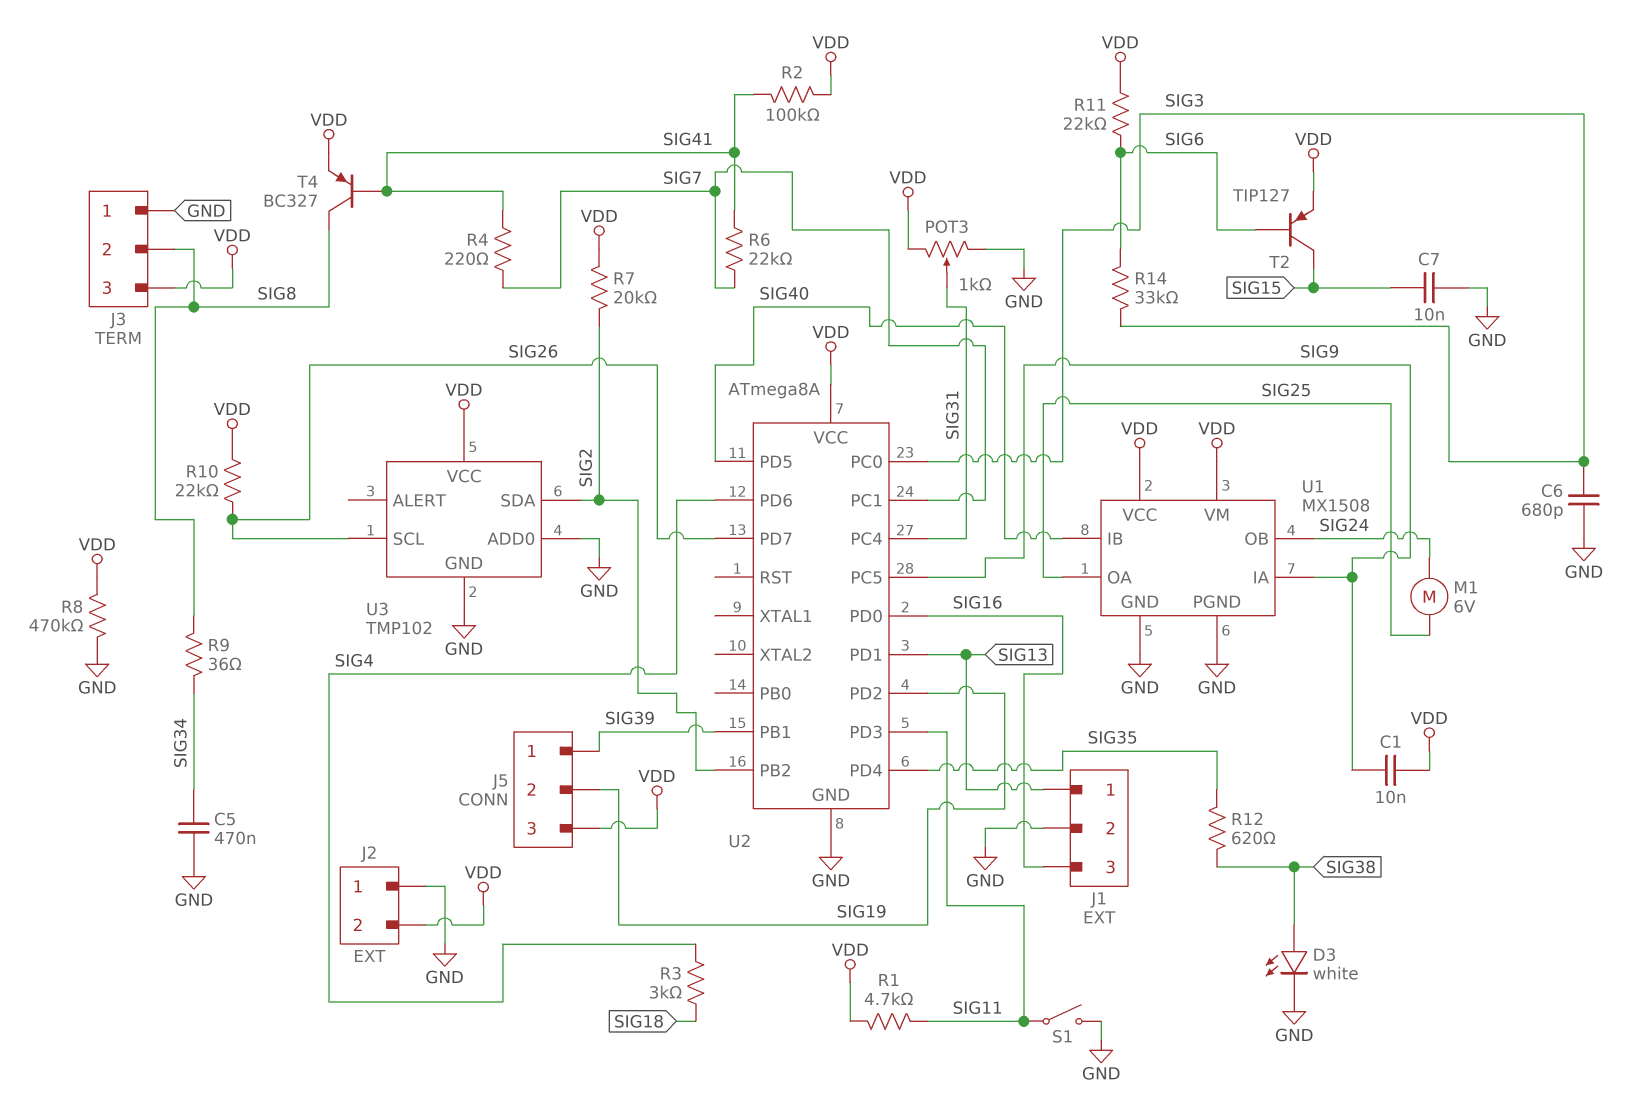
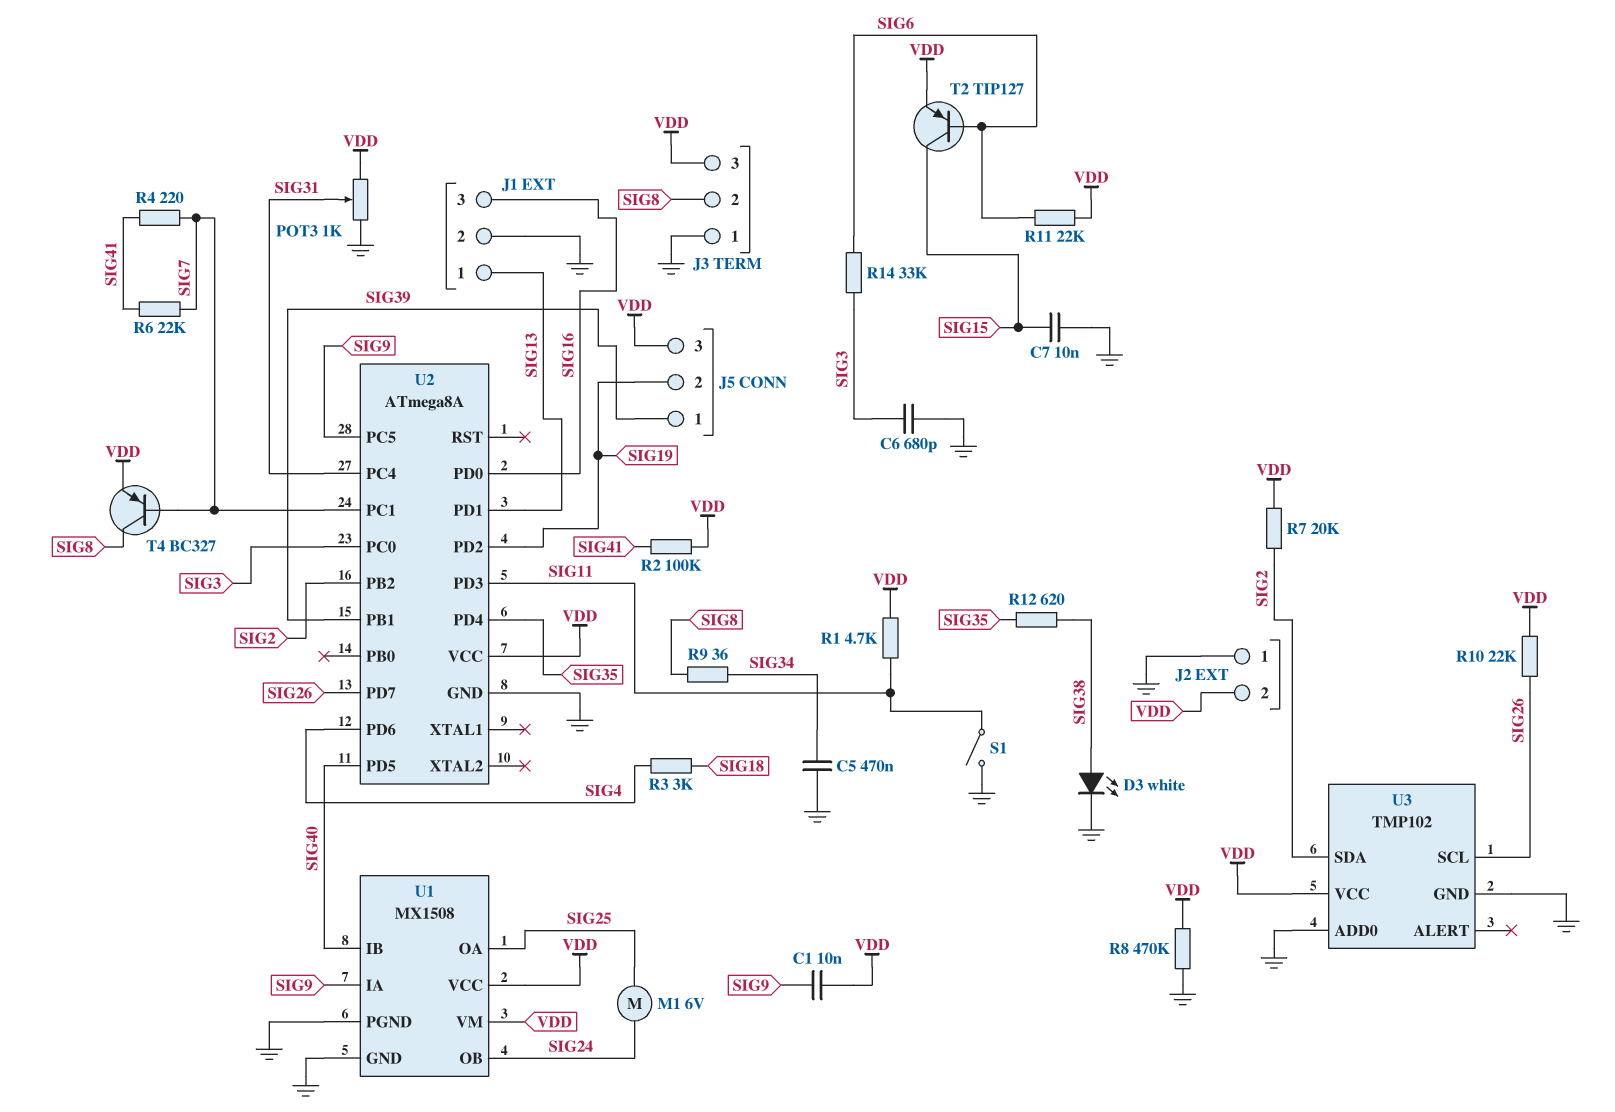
T4: PNP BC327 (B SIG41, C SIG8, E VDD) -> PNP BC327 (B SIG7, C SIG8, E VDD)

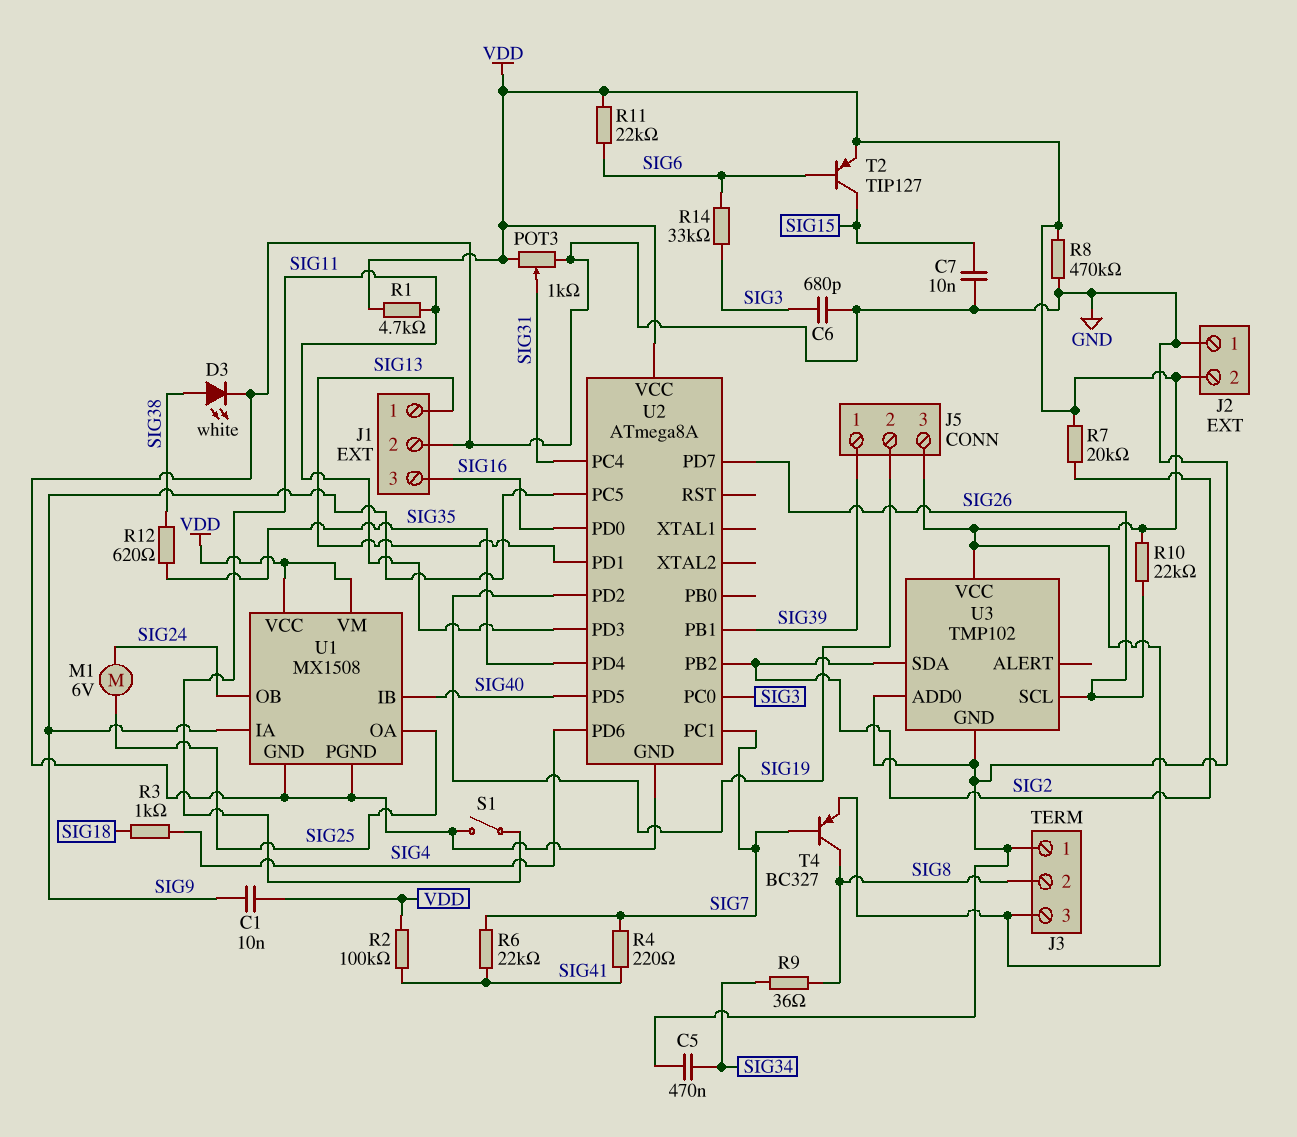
R3: 3k (SIG4, SIG18) -> 1k (SIG4, SIG18)

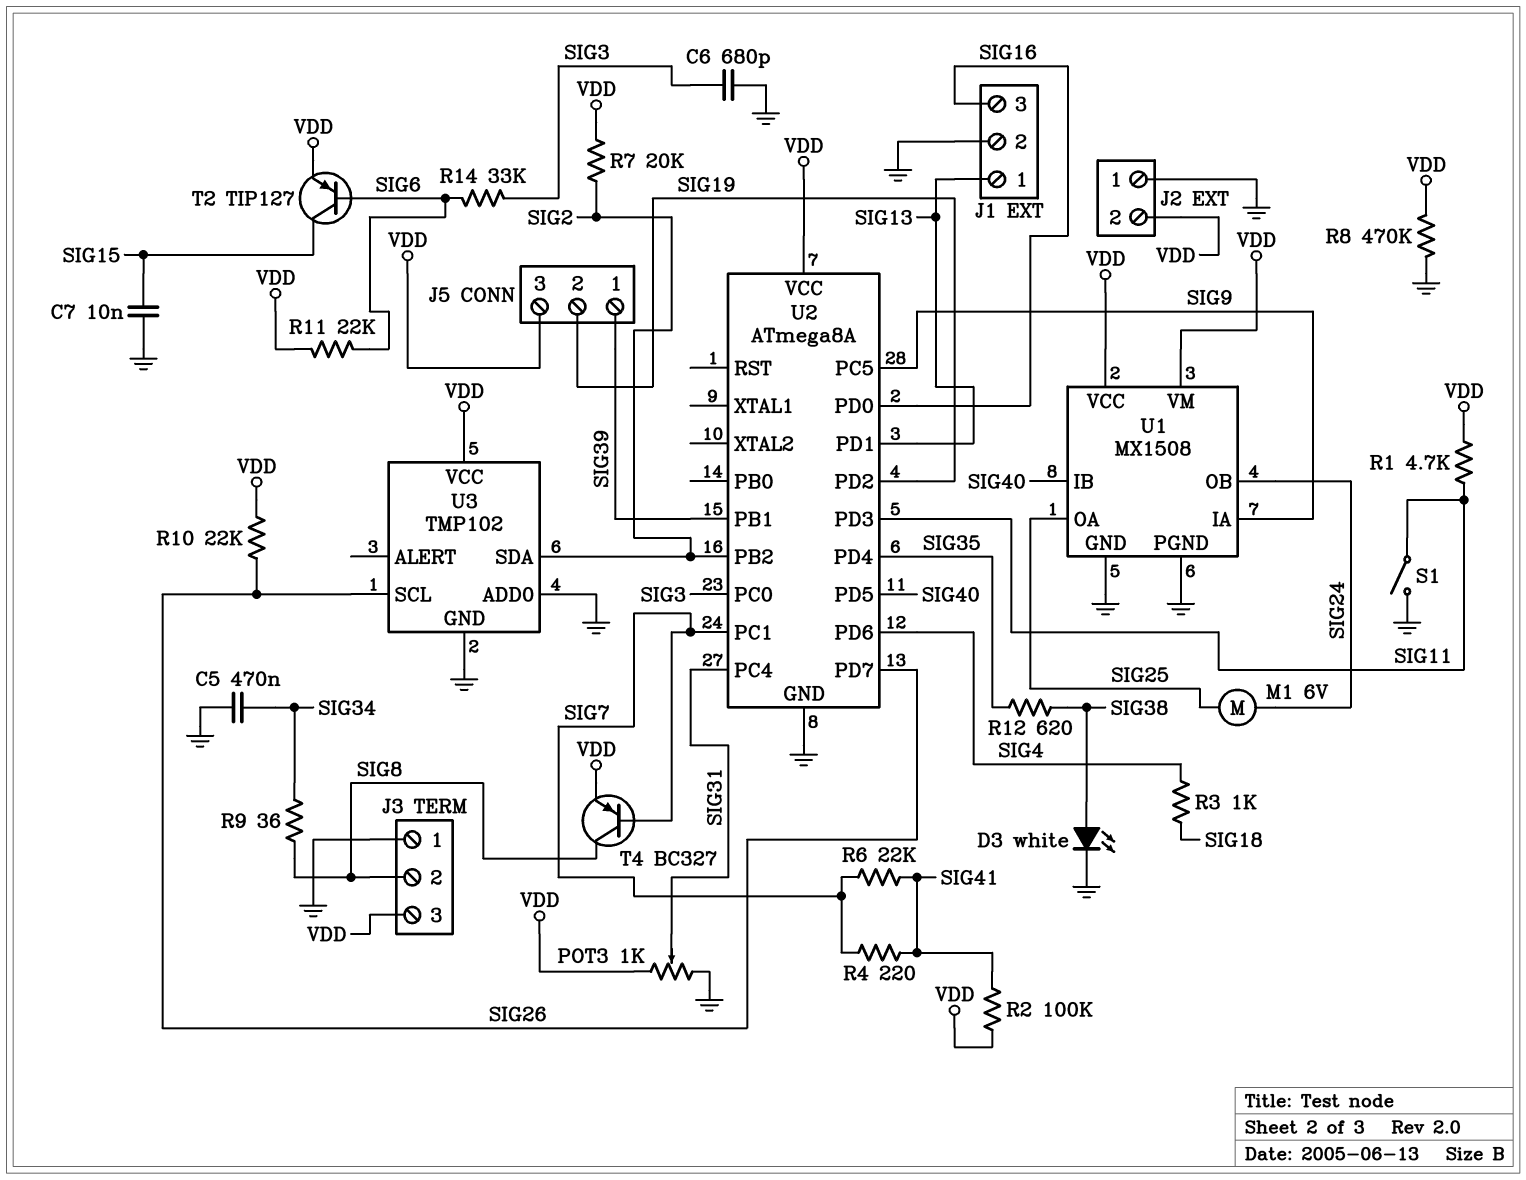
C1: 10nF (SIG9, VDD) -> none

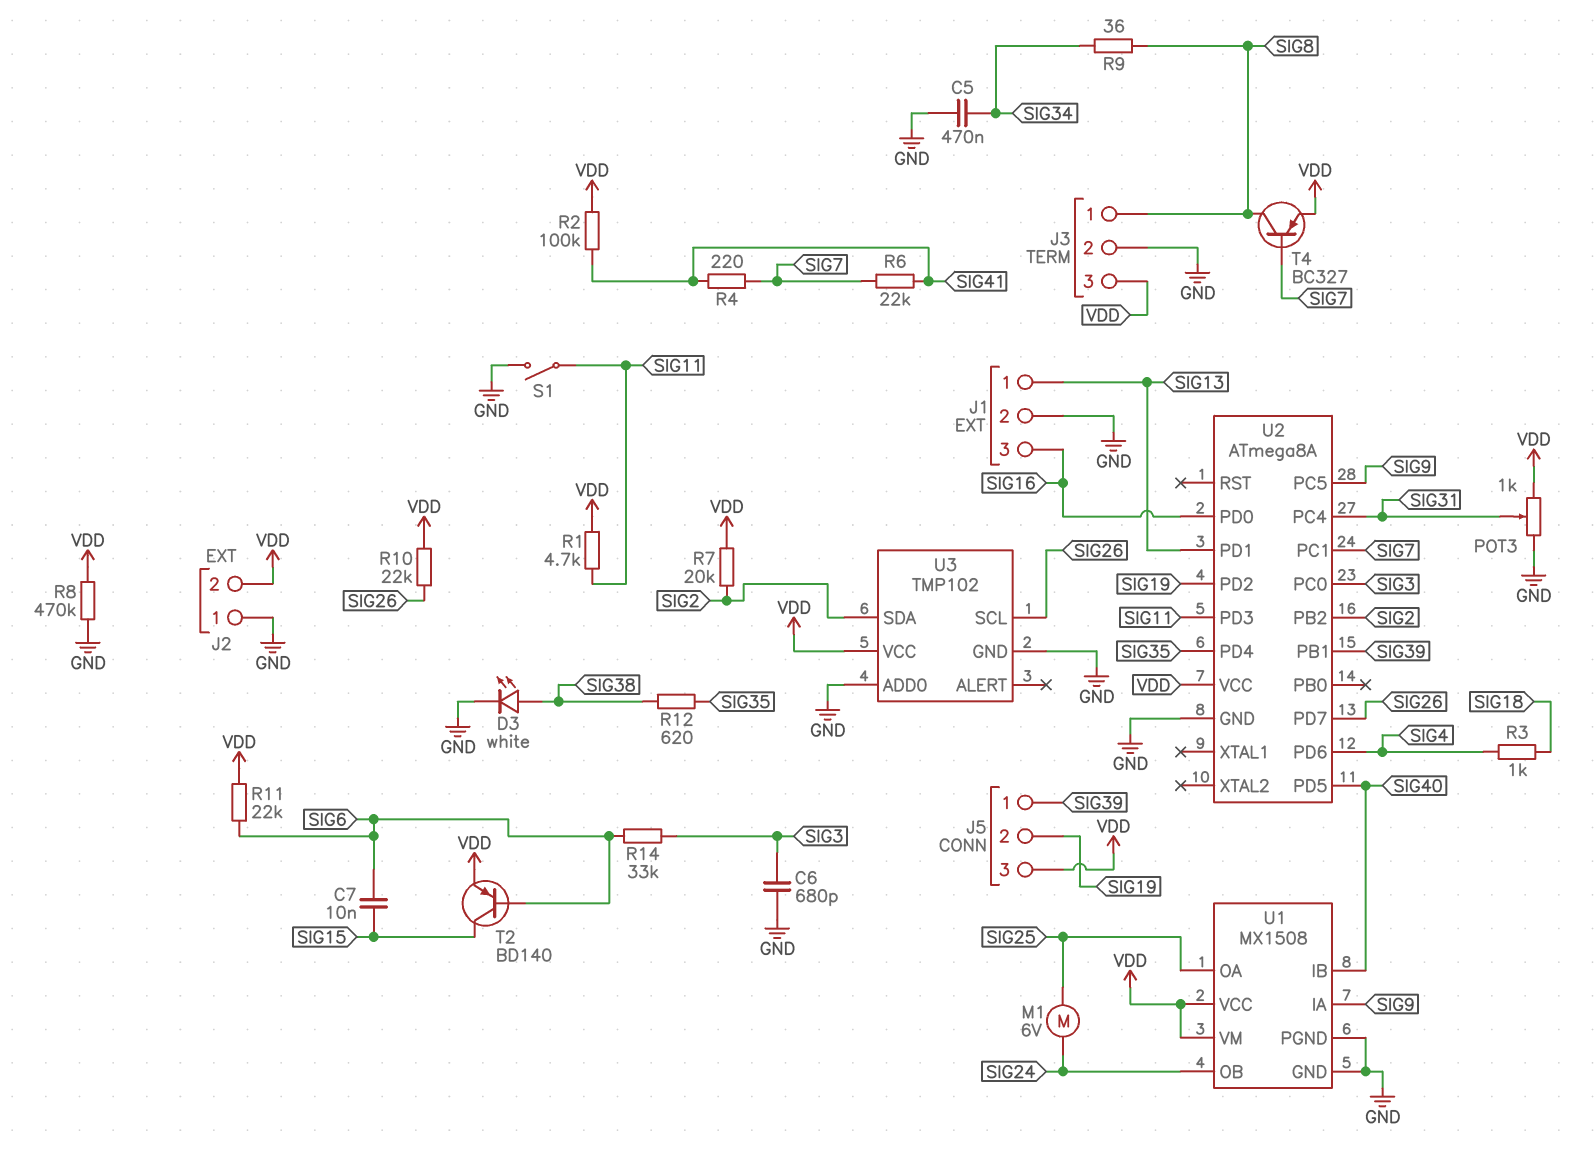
C7: 10nF (GND, SIG15) -> 10nF (SIG6, SIG15)
J3 pin 1: GND -> SIG8
J3 pin 2: SIG8 -> GND
T2: PNP TIP127 (B SIG6, C SIG15, E VDD) -> PNP BD140 (B SIG6, C SIG15, E VDD)

